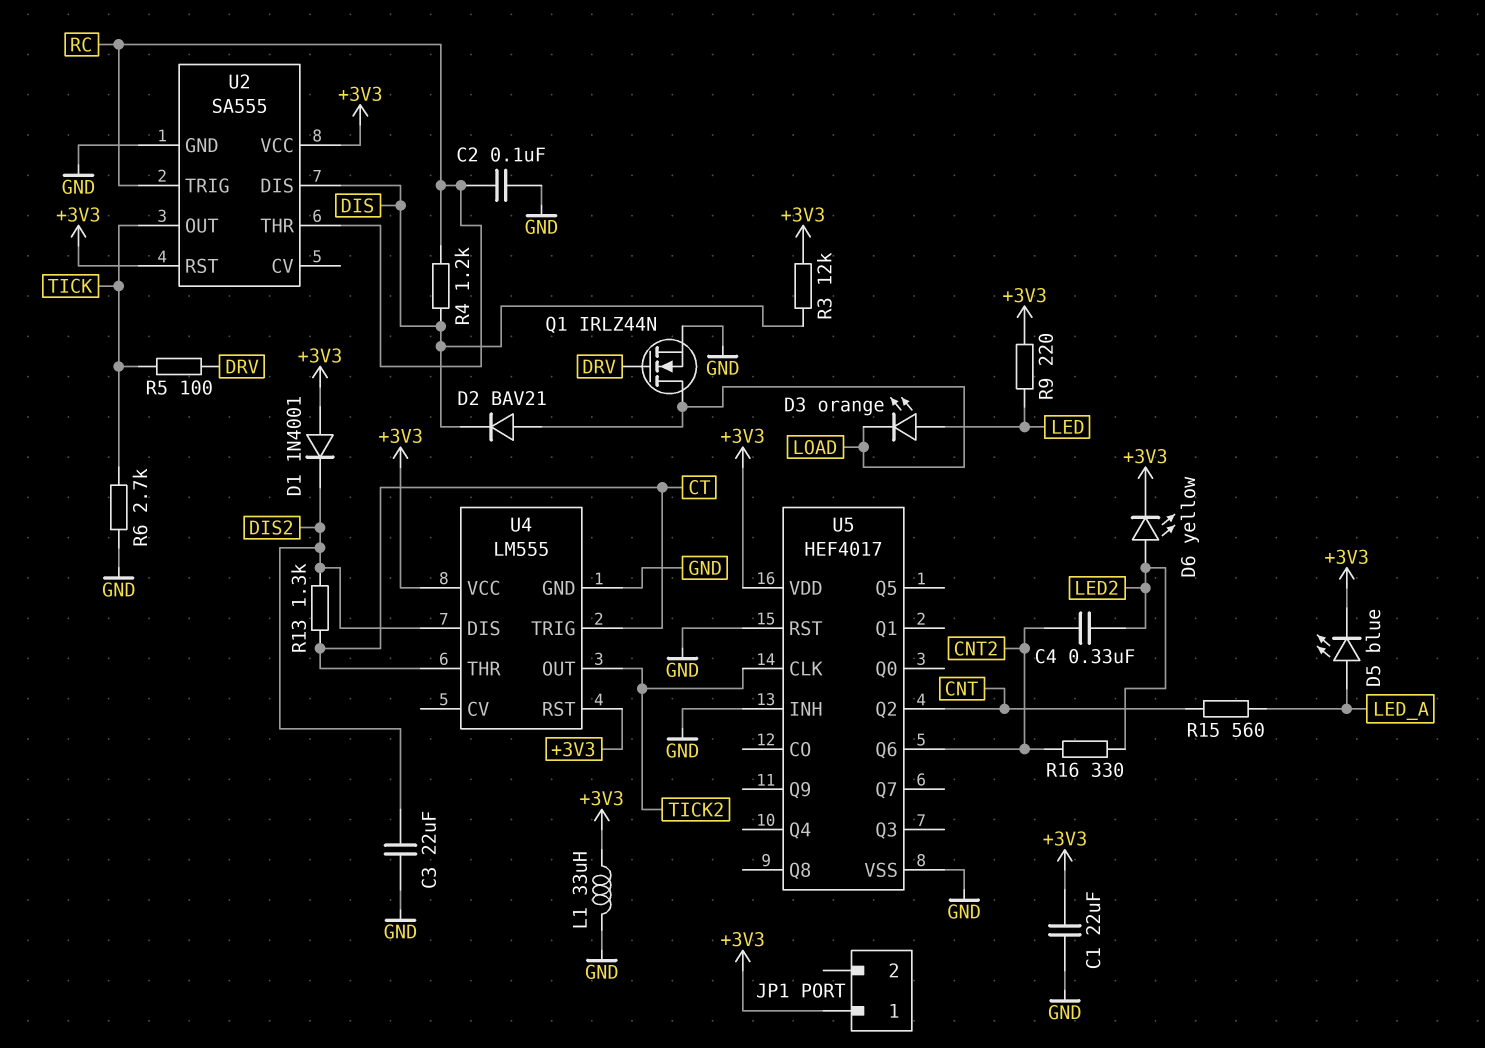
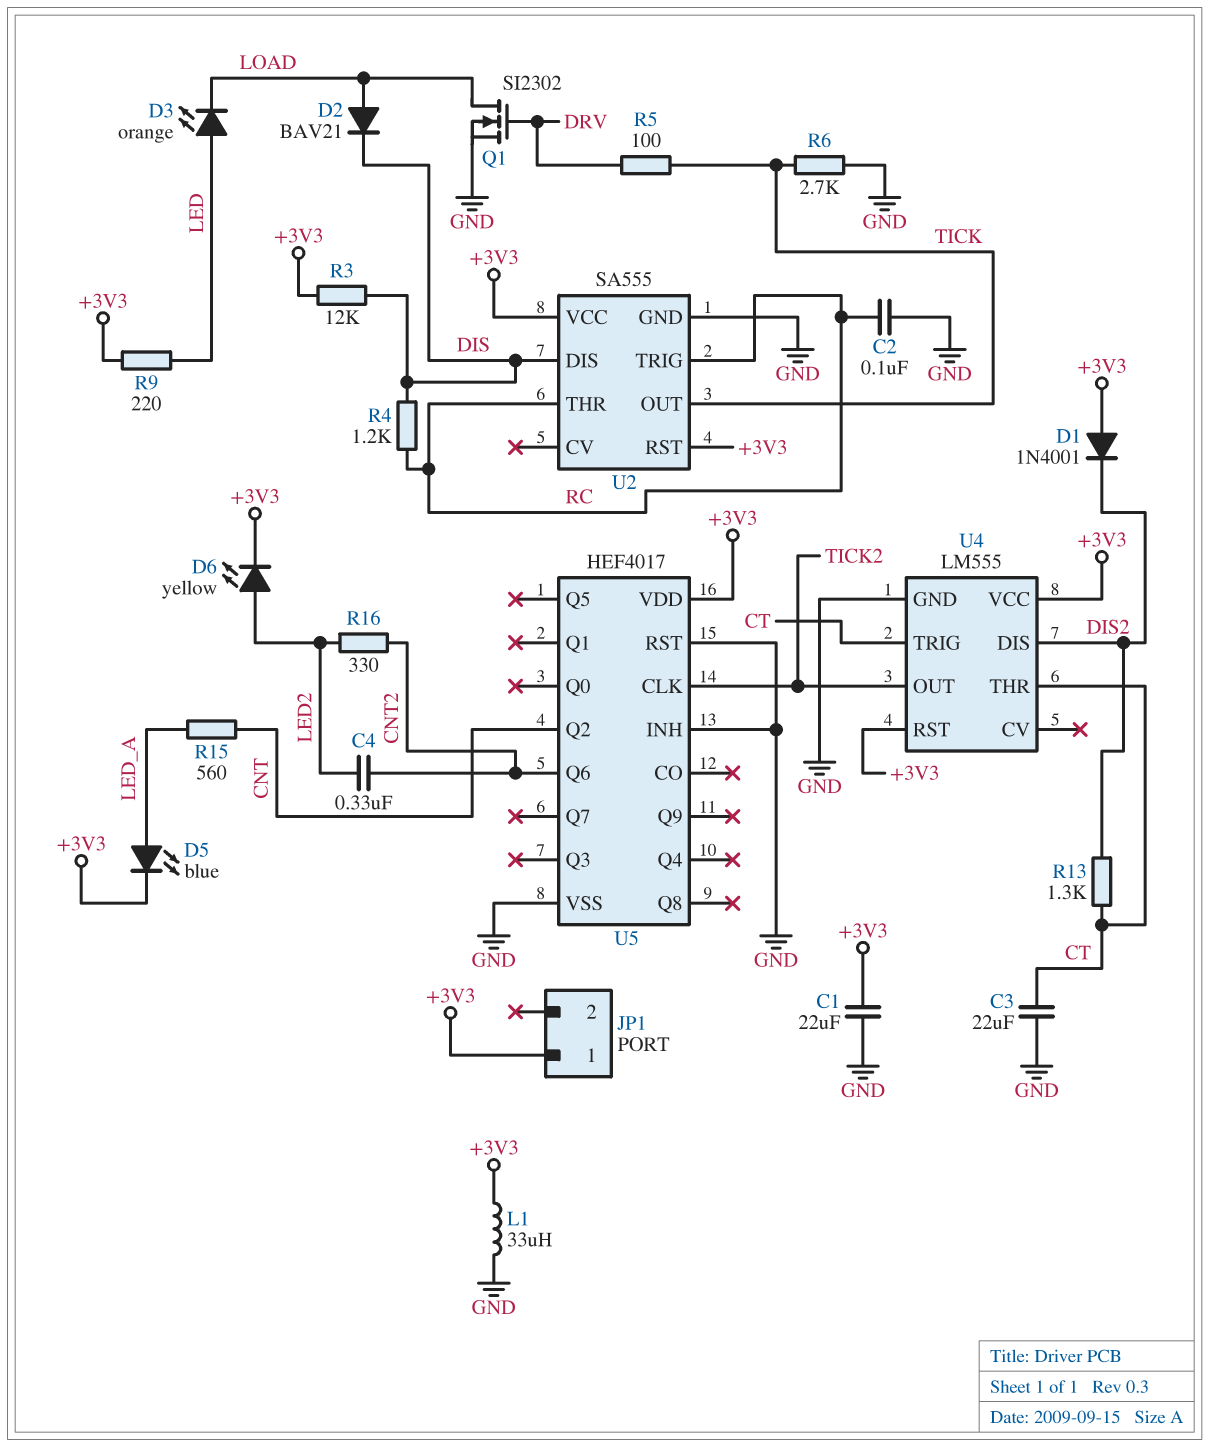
C3: 22uF (DIS2, GND) -> 22uF (CT, GND)
Q1: NMOS IRLZ44N (G DRV, D LOAD, S GND) -> NMOS SI2302 (G DRV, D LOAD, S GND)

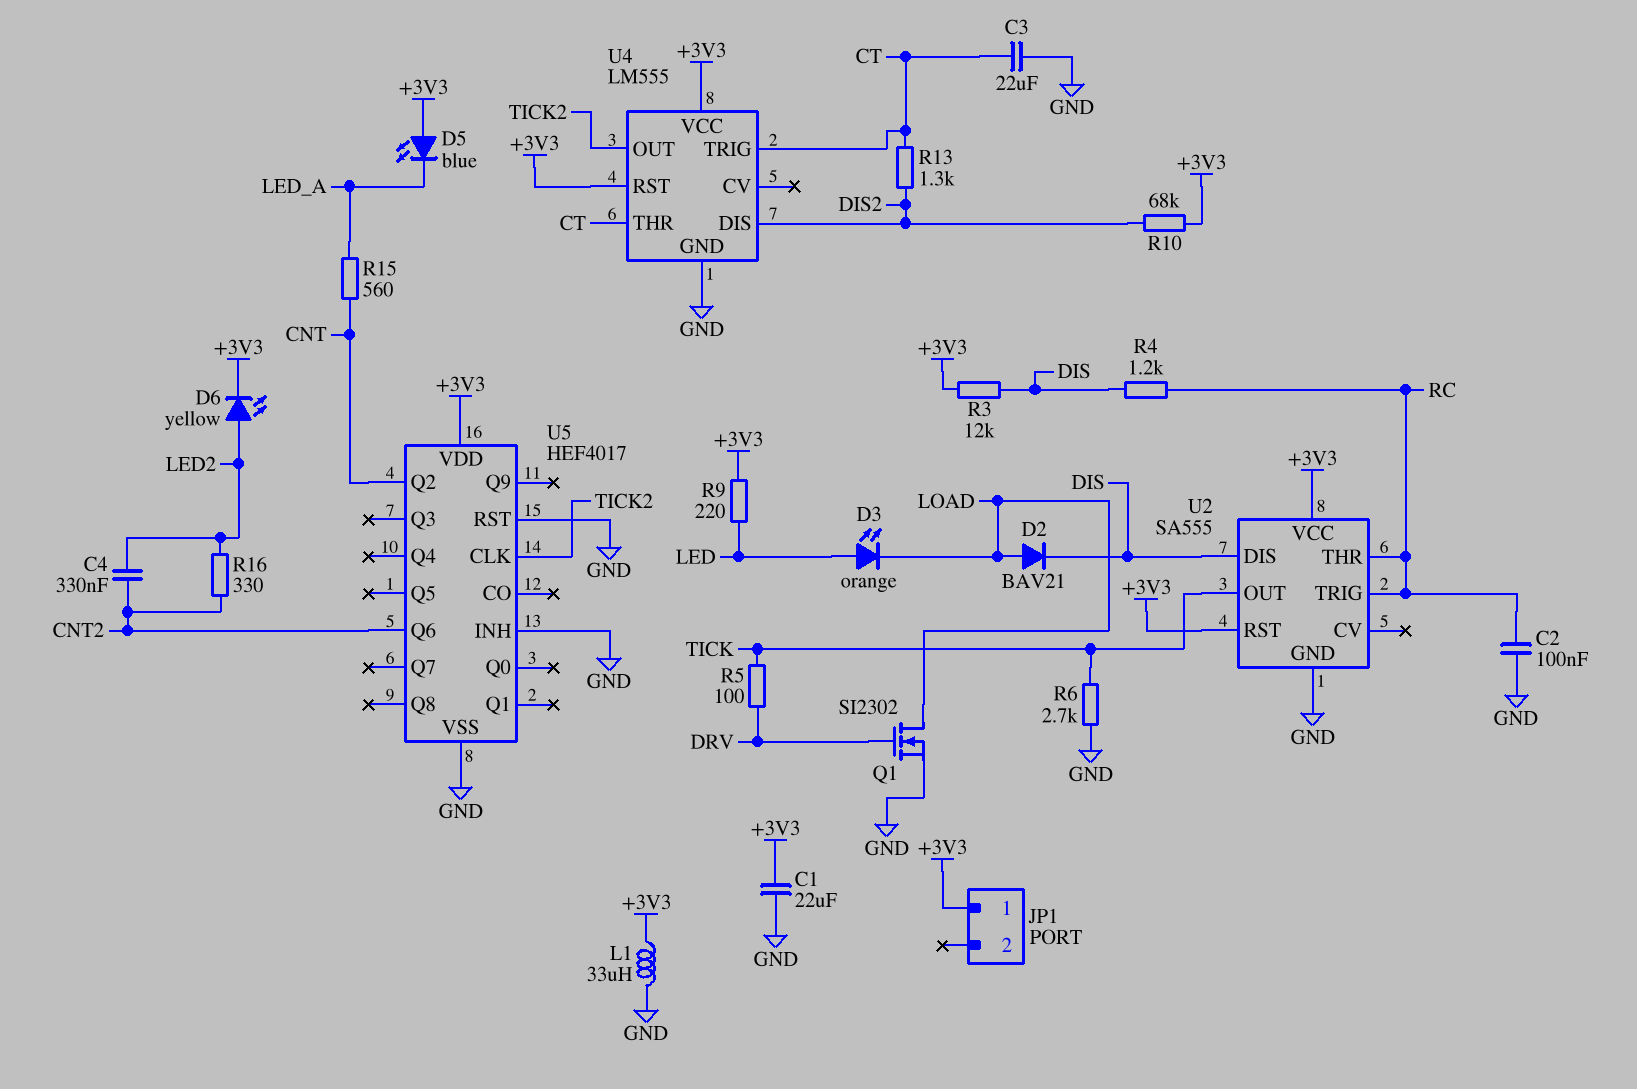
D1: diode 1N4001 (A +3V3, K DIS2) -> none
D5: LED blue (A LED_A, K +3V3) -> LED blue (A +3V3, K LED_A)
R10: none -> 68k (+3V3, DIS2)

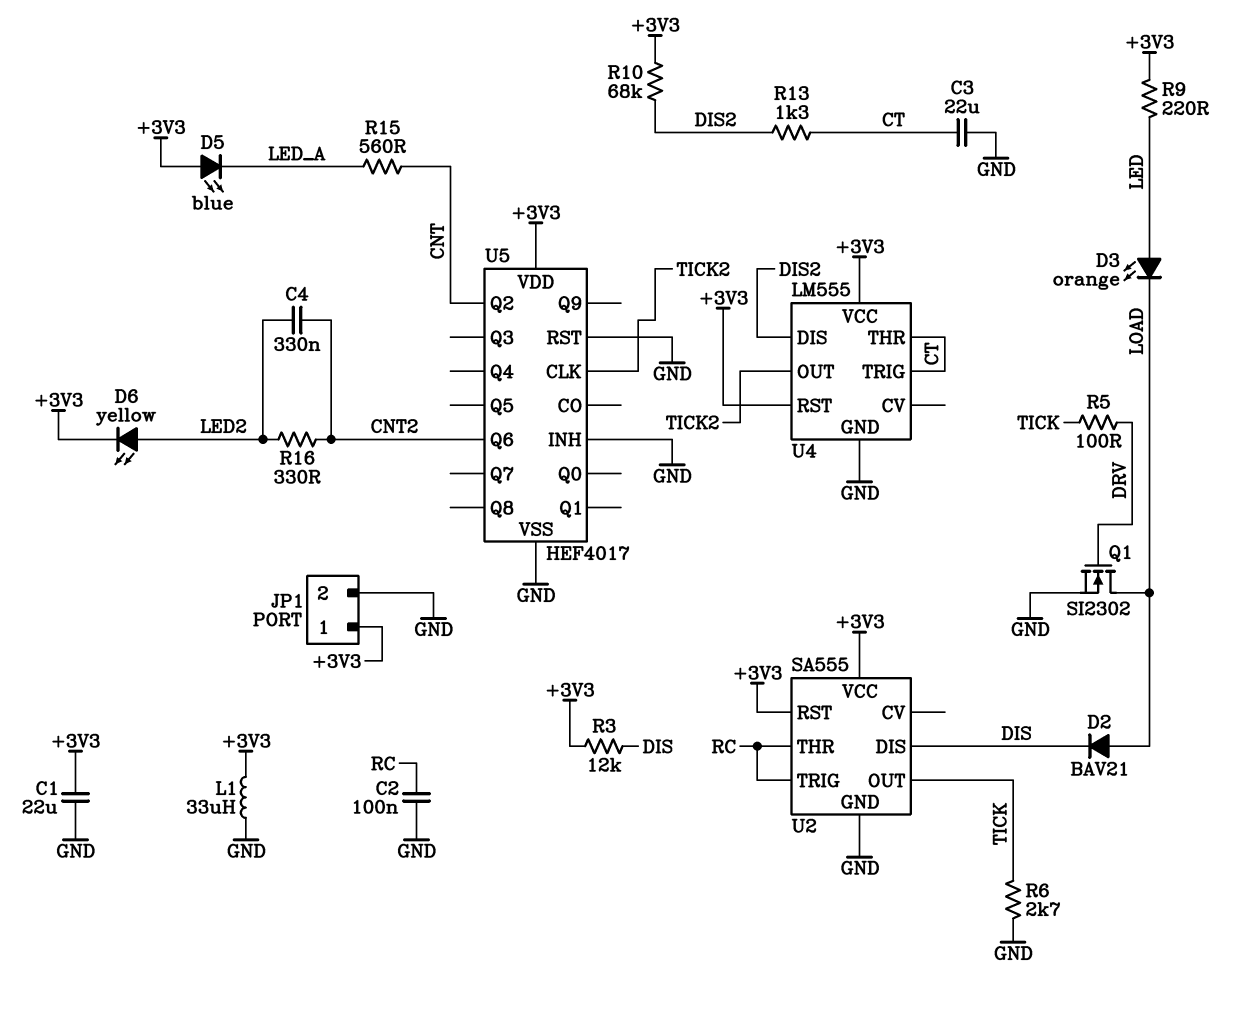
JP1 pin 2: none -> GND
R4: 1.2k (DIS, RC) -> none

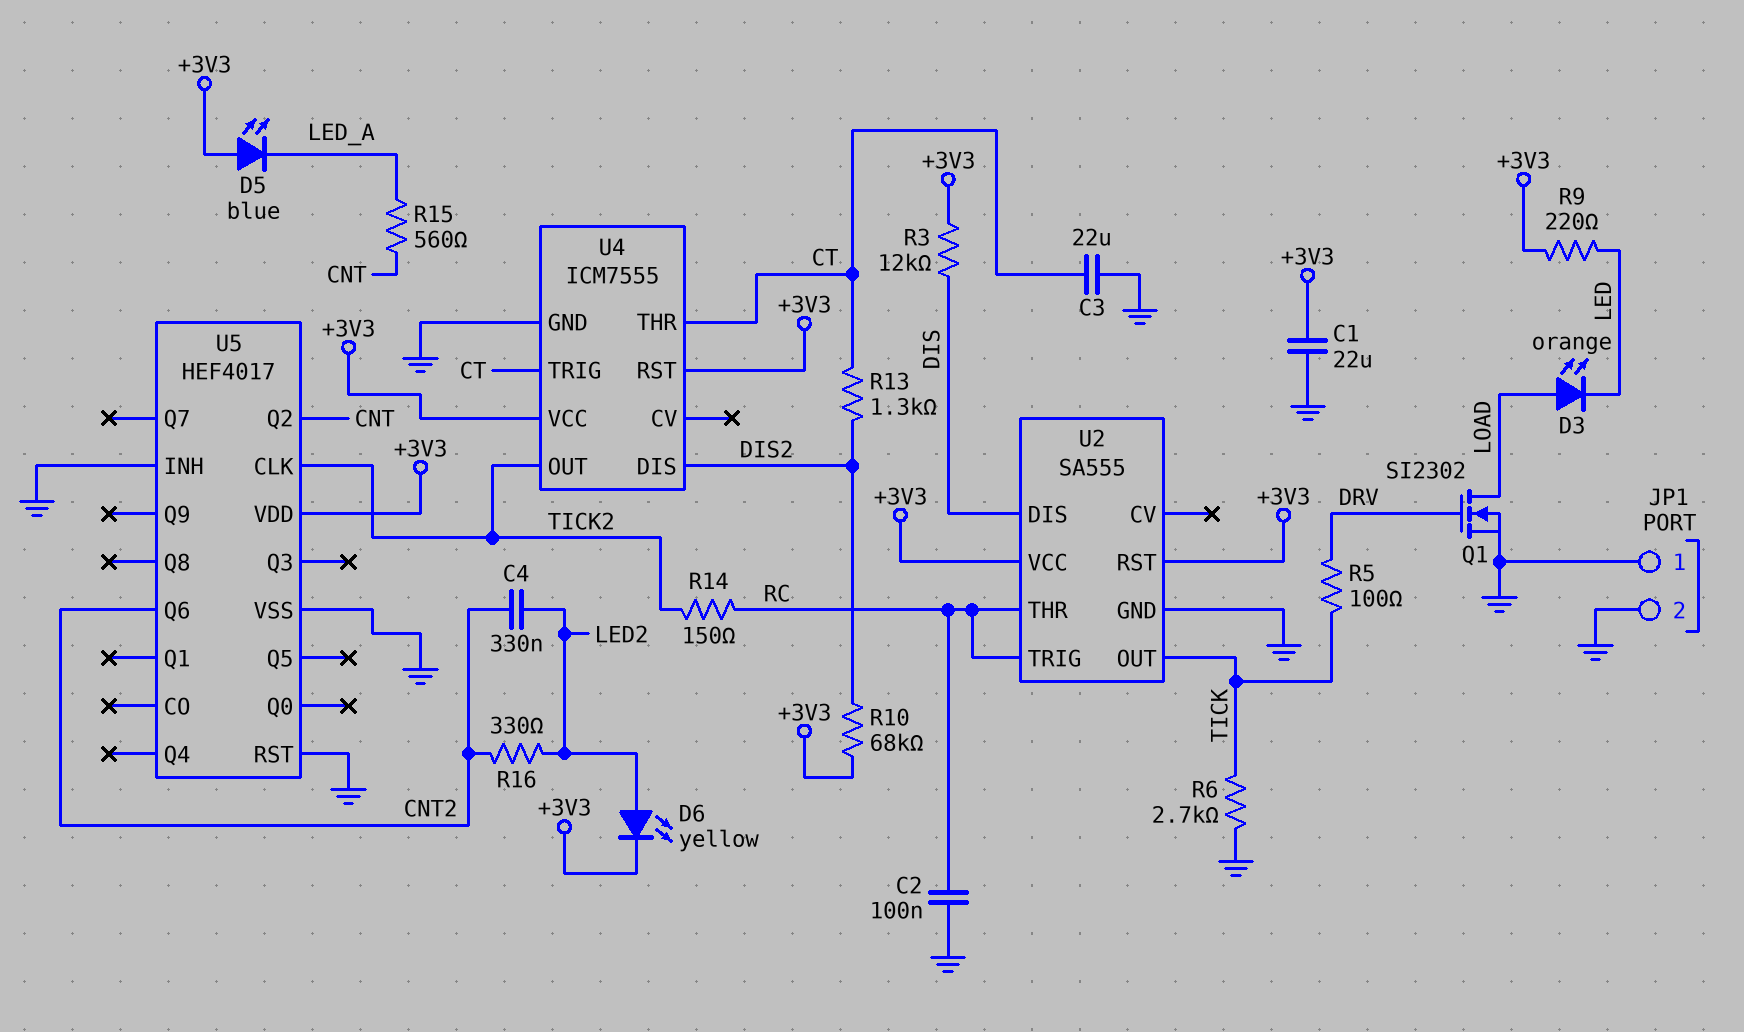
D2: diode BAV21 (A LOAD, K DIS) -> none
D3: LED orange (A LED, K LOAD) -> LED orange (A LOAD, K LED)
JP1 pin 1: +3V3 -> GND
L1: 33uH (+3V3, GND) -> none
R14: none -> 150 (RC, TICK2)
U4: LM555 -> ICM7555

